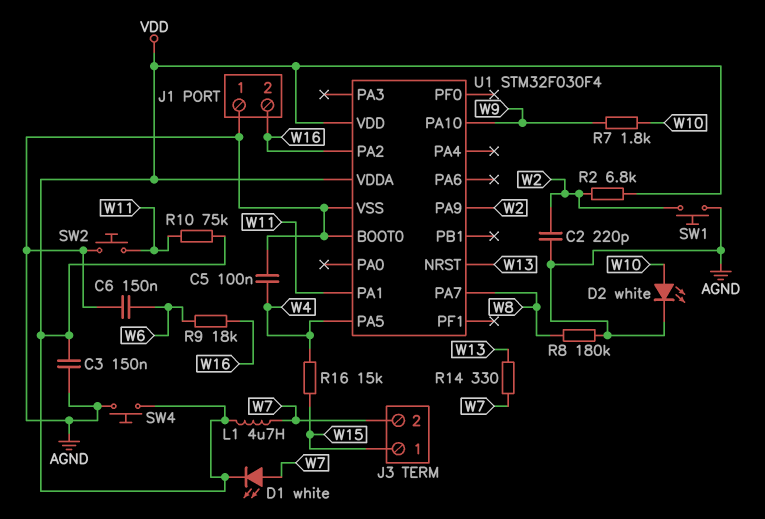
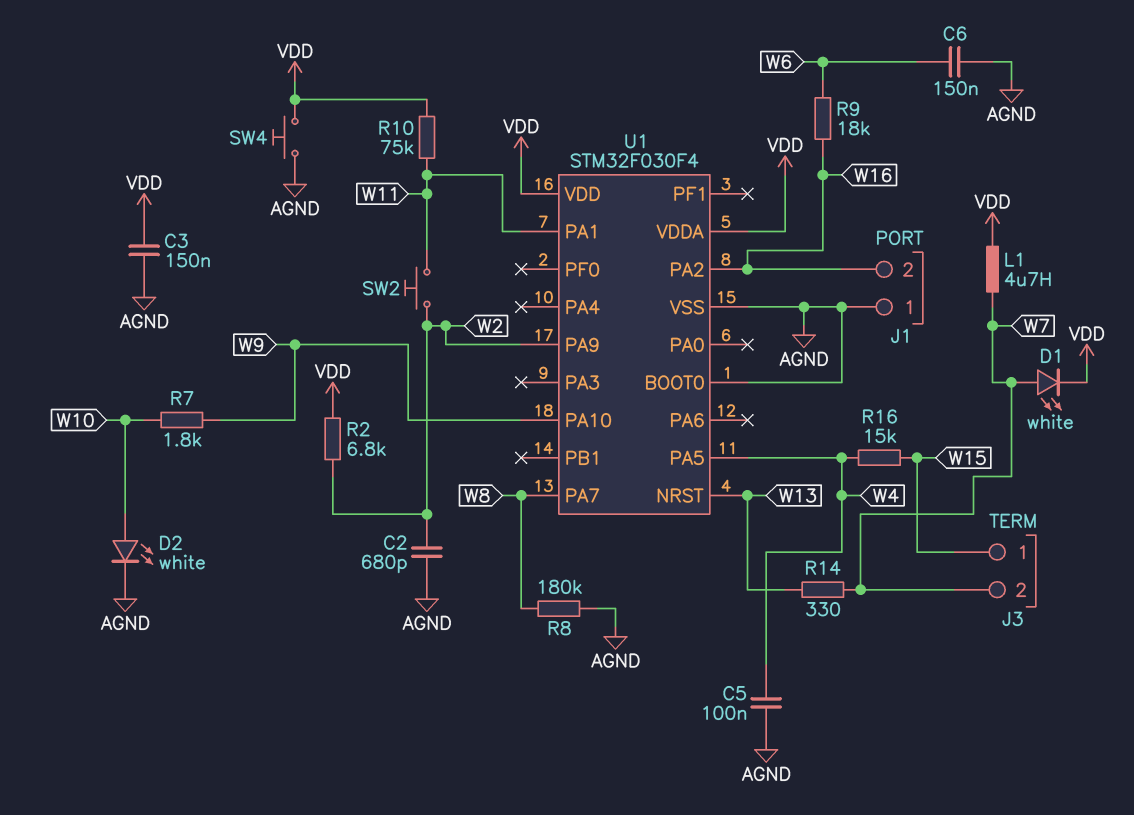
C2: 220pF (AGND, W2) -> 680pF (AGND, W2)
SW1: button (AGND, W2) -> none
SW2: button (AGND, W11) -> button (W2, W11)

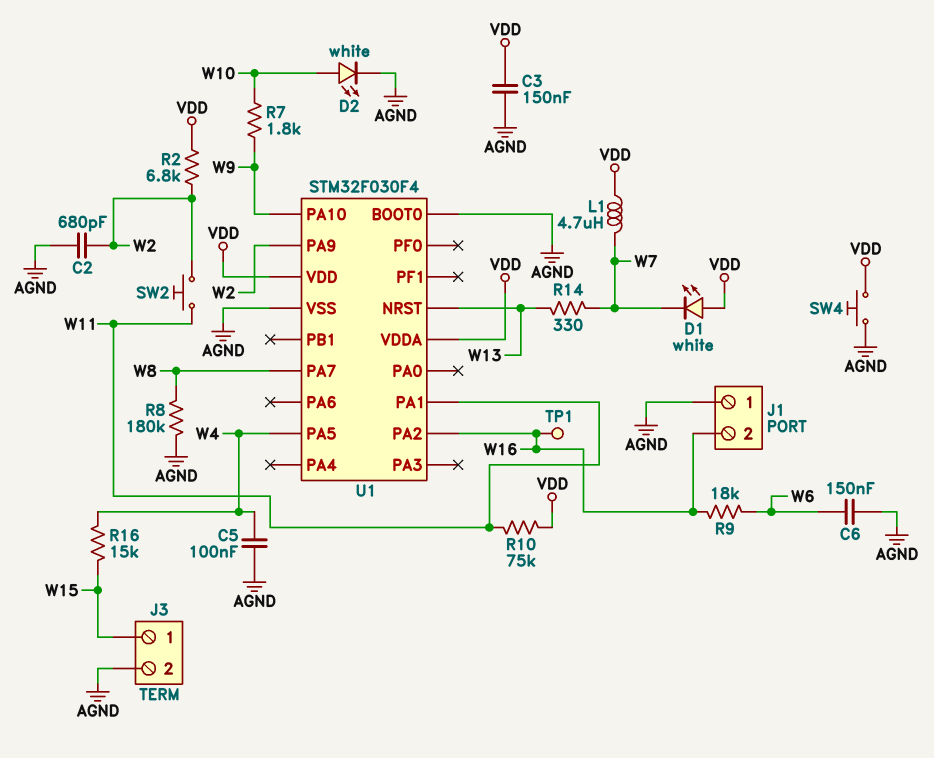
D1: LED white (A W7, K VDD) -> LED white (A VDD, K W7)
J3 pin 2: W7 -> AGND
TP1: none -> test point (W16)

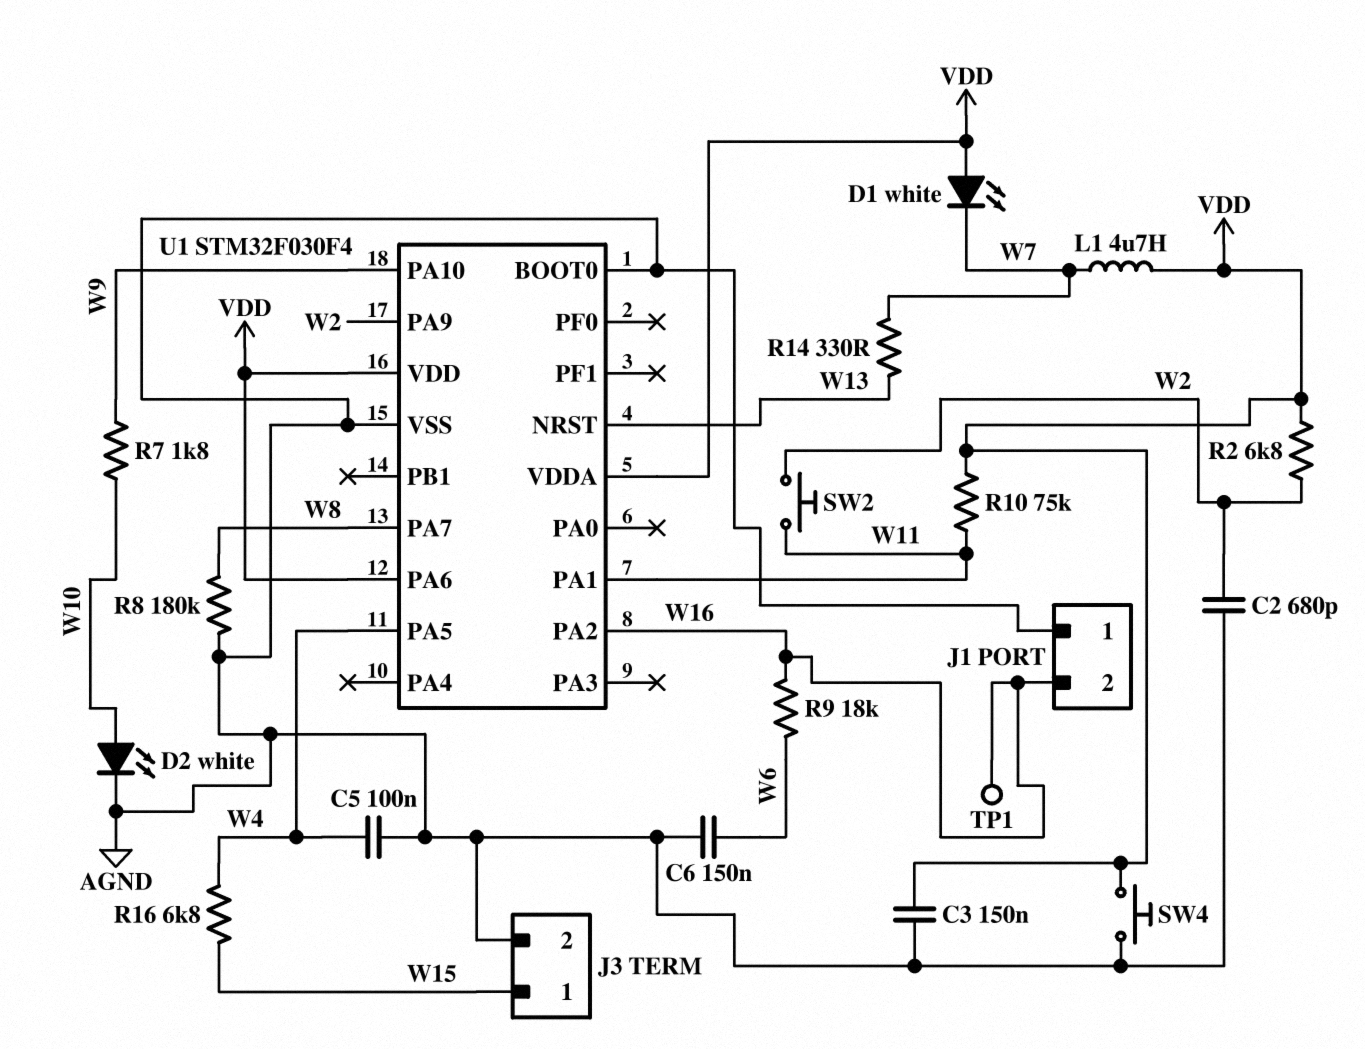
R16: 15k (W4, W15) -> 6.8k (W4, W15)
U1 pin PA6: none -> VDD

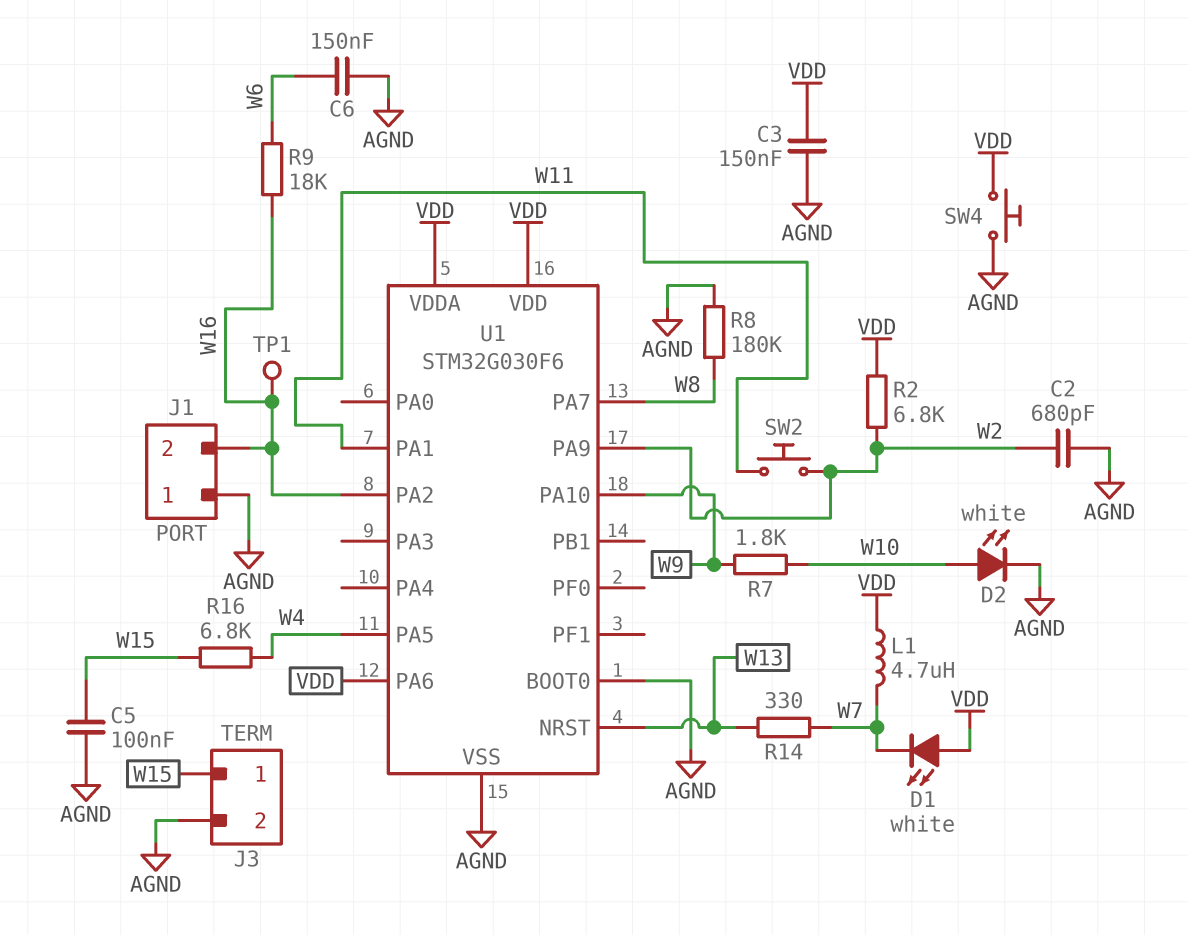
C5: 100nF (AGND, W4) -> 100nF (AGND, W15)
R10: 75k (VDD, W11) -> none
U1: STM32F030F4 -> STM32G030F6

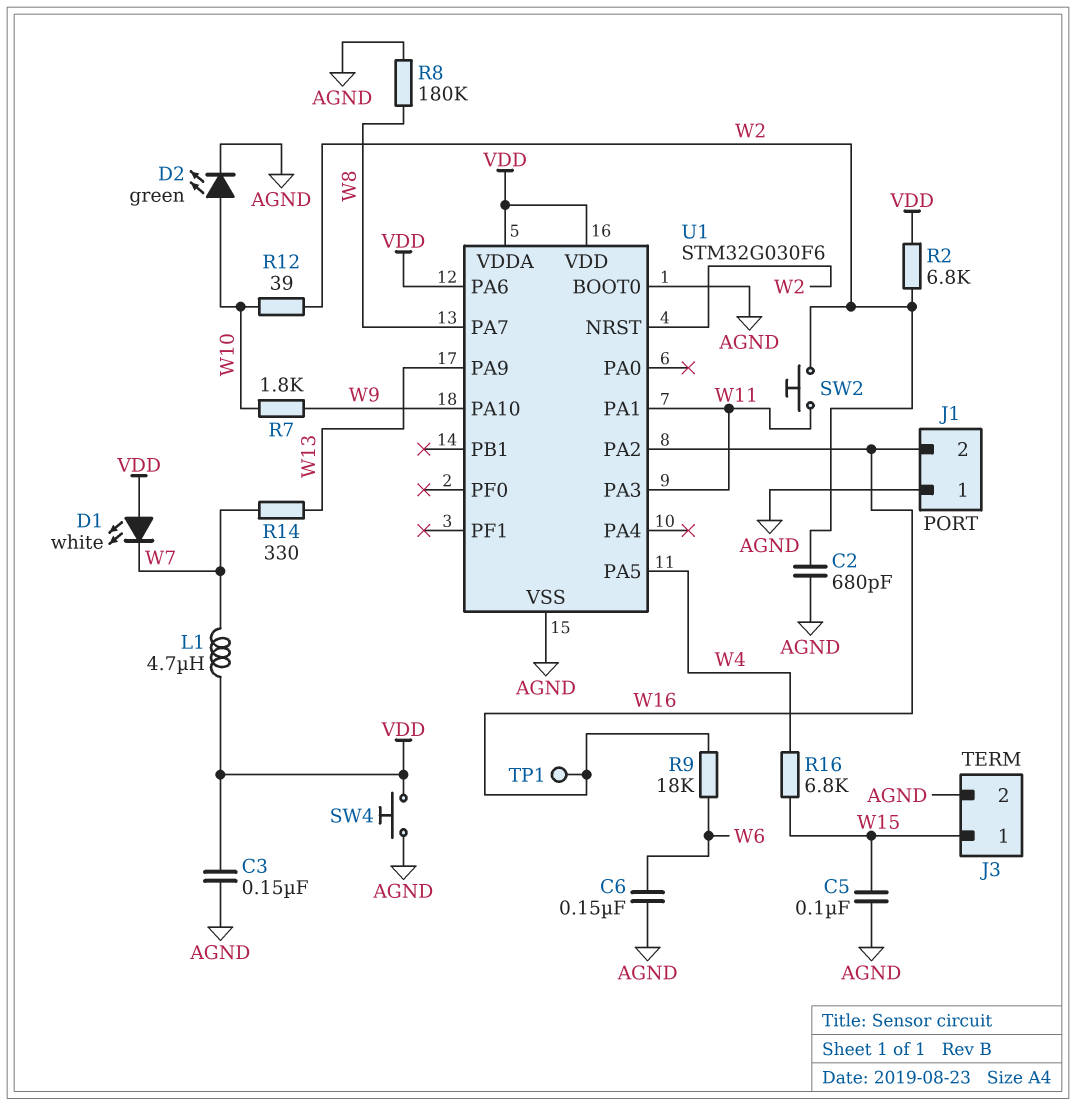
D2: LED white (A W10, K AGND) -> LED green (A W10, K AGND)
R12: none -> 39 (W2, W10)
U1 pin NRST: W13 -> W2
U1 pin PA3: none -> W11
U1 pin PA9: W2 -> W13

